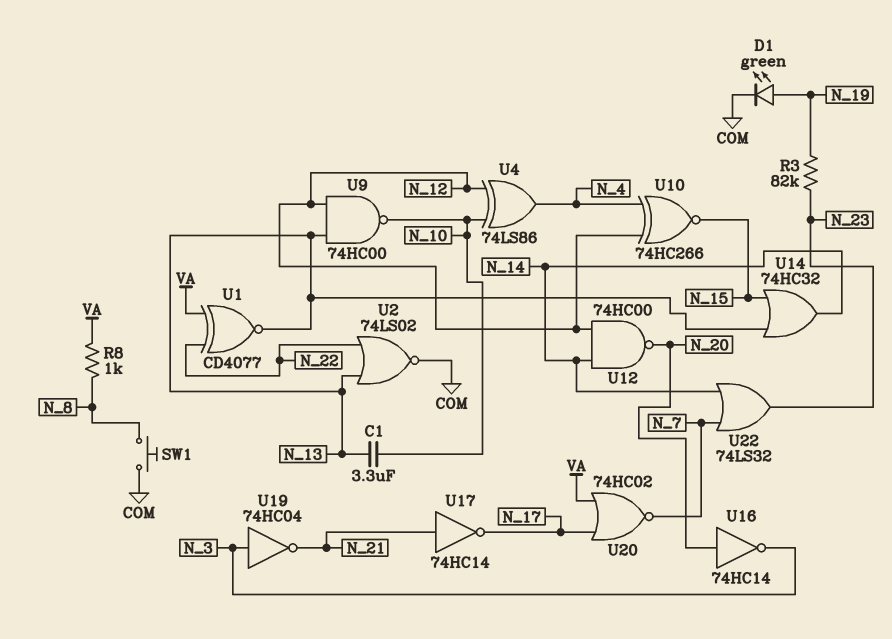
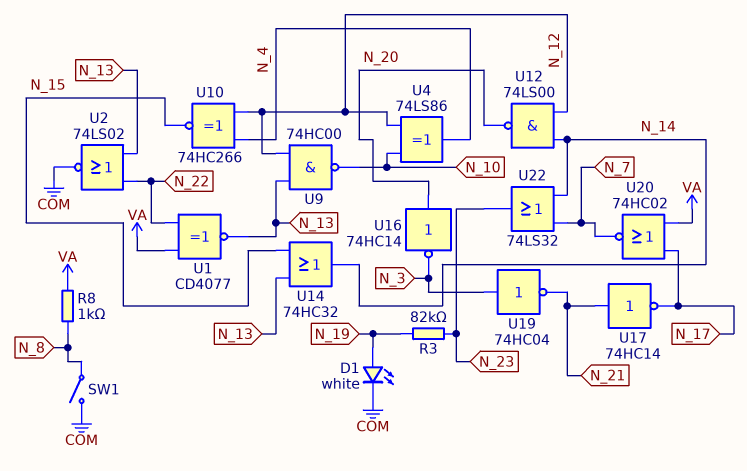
C1: 3.3uF (N_10, N_13) -> none
D1: LED green (A N_19, K COM) -> LED white (A N_19, K COM)
SW1: button (COM, N_8) -> switch (COM, N_8)
U12: NAND 74HC00 (in N_12, in N_14, out N_20) -> NAND 74LS00 (in N_12, in N_14, out N_20)

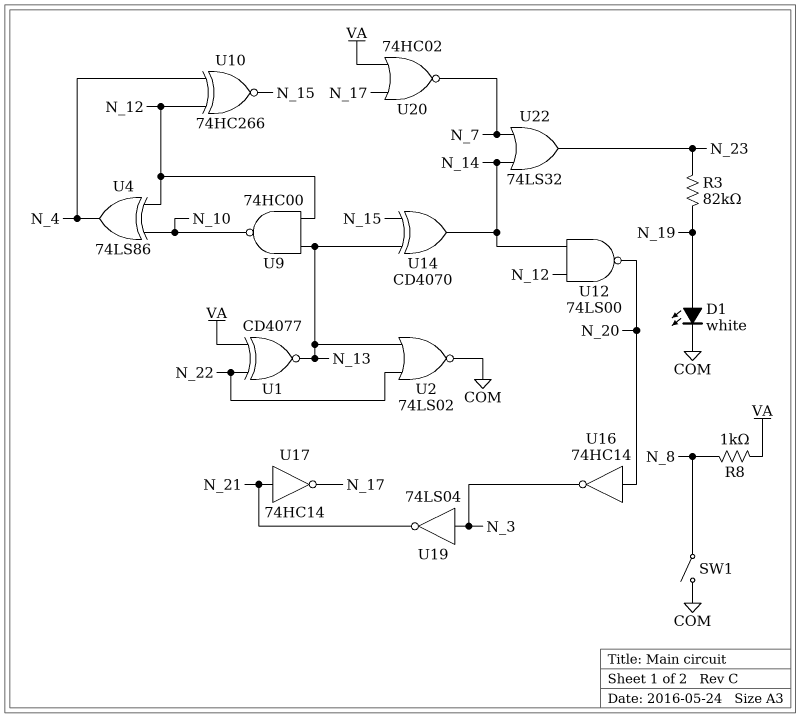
U14: OR 74HC32 (in N_13, in N_15, out N_14) -> XOR CD4070 (in N_13, in N_15, out N_14)
U19: NOT 74HC04 (in N_3, out N_21) -> NOT 74LS04 (in N_3, out N_21)

